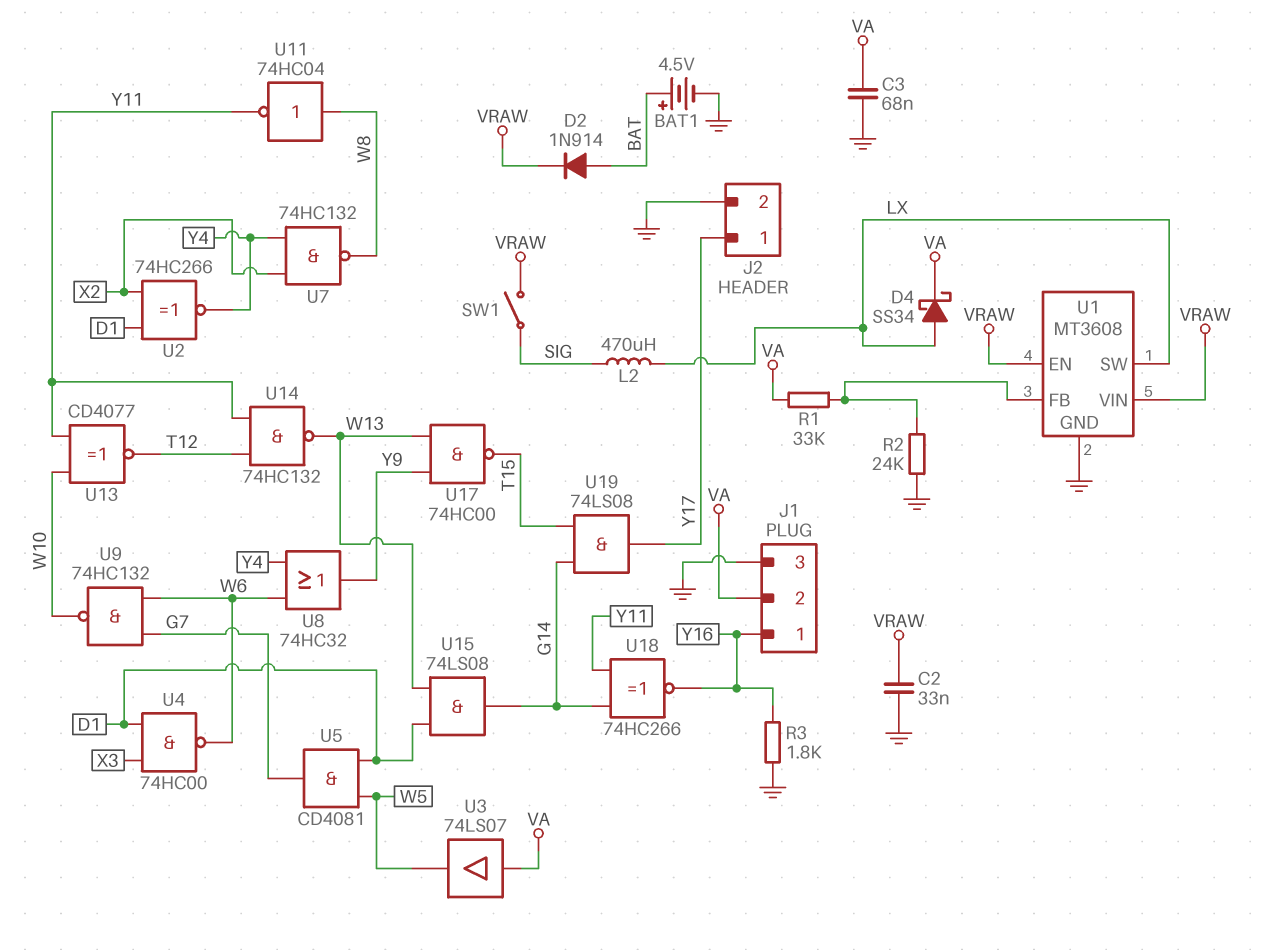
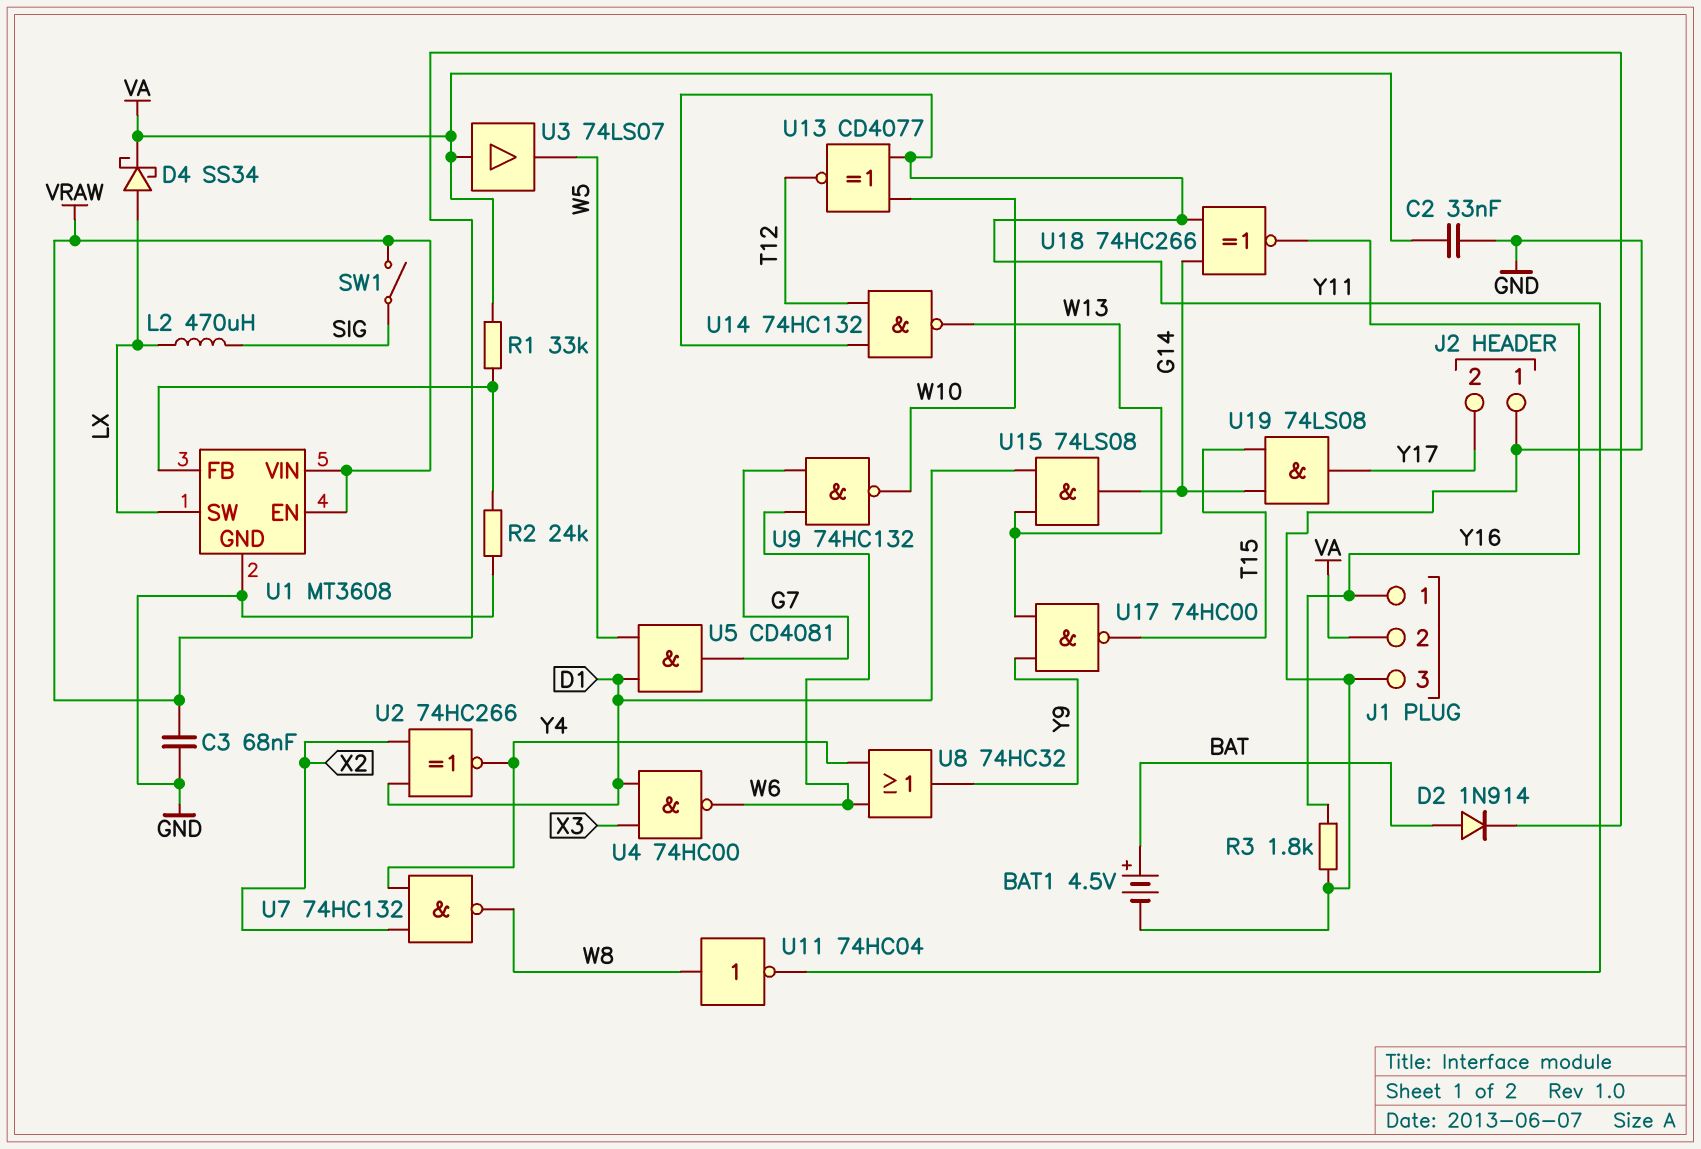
C2: 33nF (GND, VRAW) -> 33nF (GND, VA)
C3: 68nF (GND, VA) -> 68nF (GND, VRAW)
J2 pin 1: Y17 -> GND
J2 pin 2: GND -> Y17

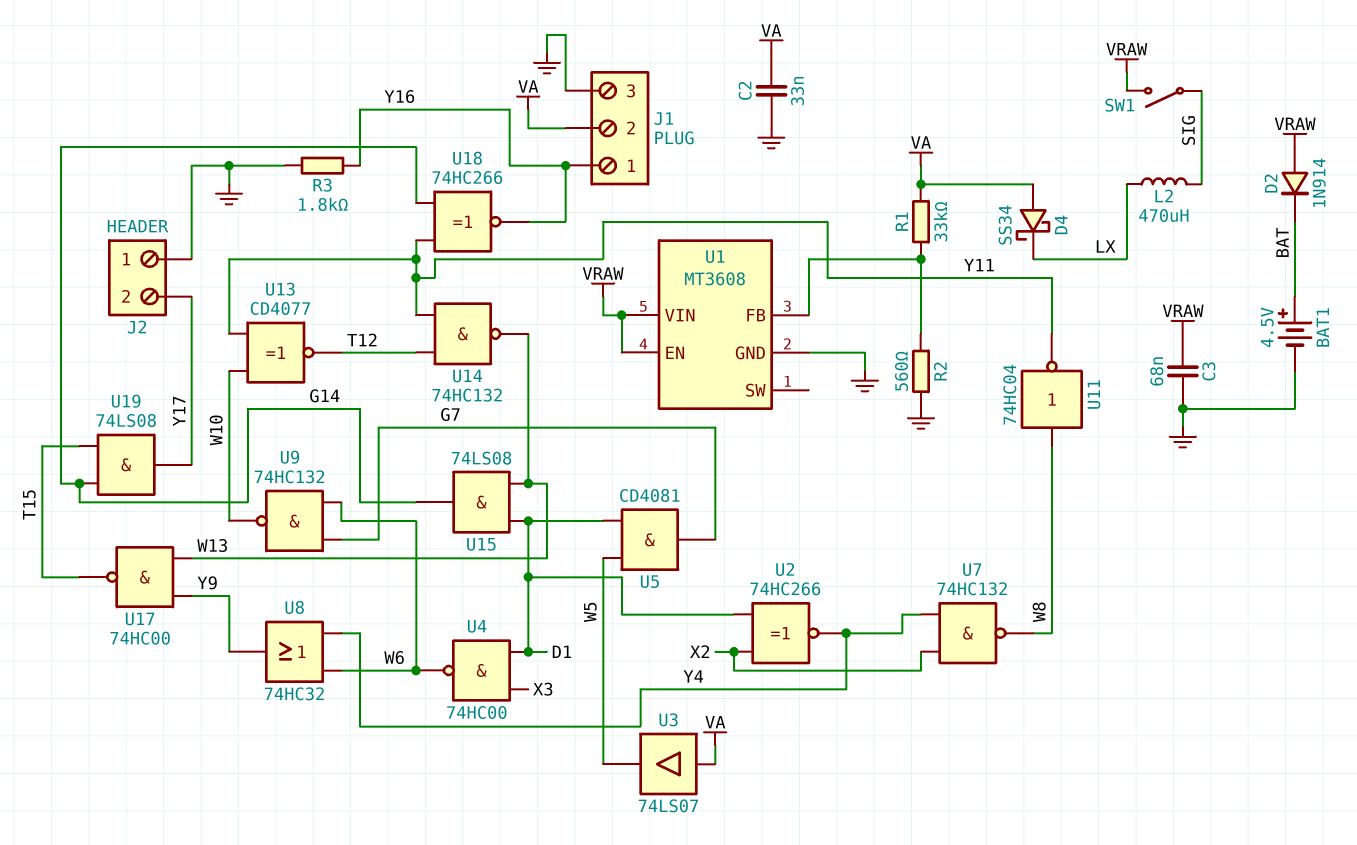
D2: diode 1N914 (A BAT, K VRAW) -> diode 1N914 (A VRAW, K BAT)
D4: schottky SS34 (A LX, K VA) -> schottky SS34 (A VA, K LX)
R2: 24k (GND, U1/FB) -> 560 (GND, U1/FB)
U1 pin SW: LX -> none

